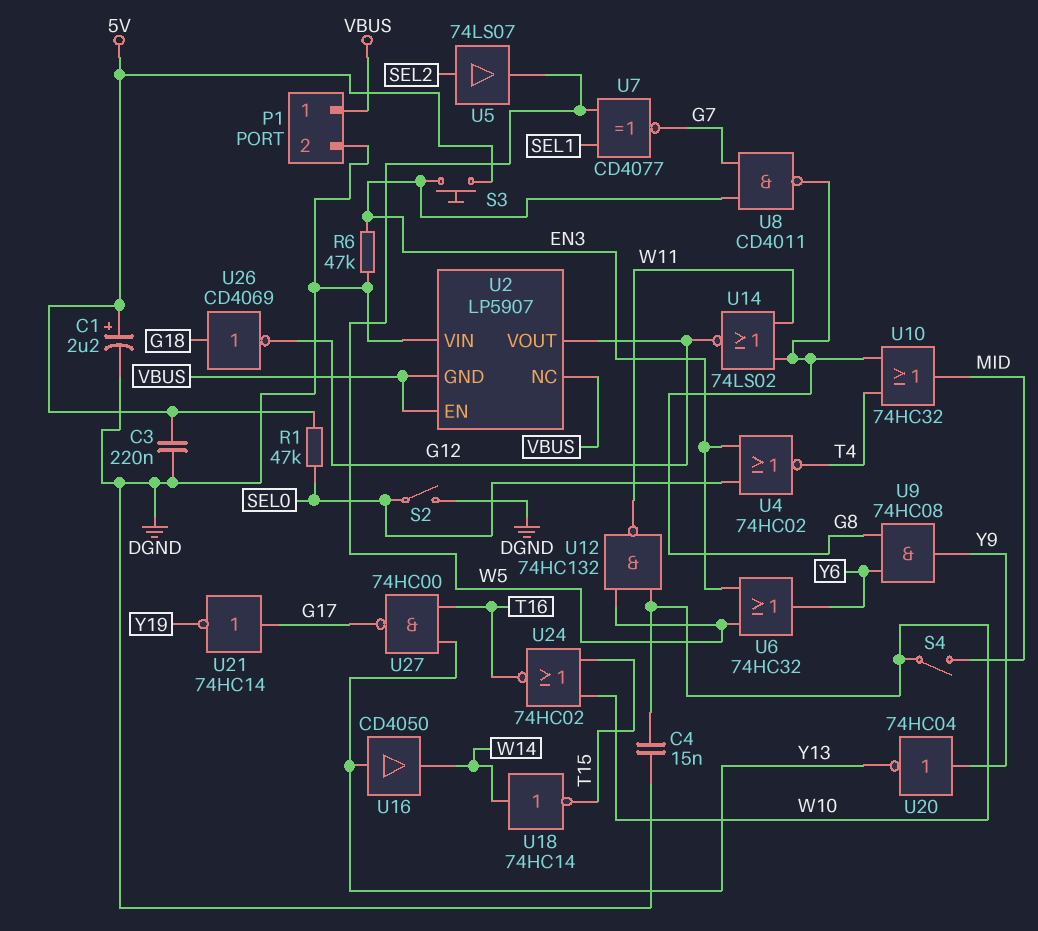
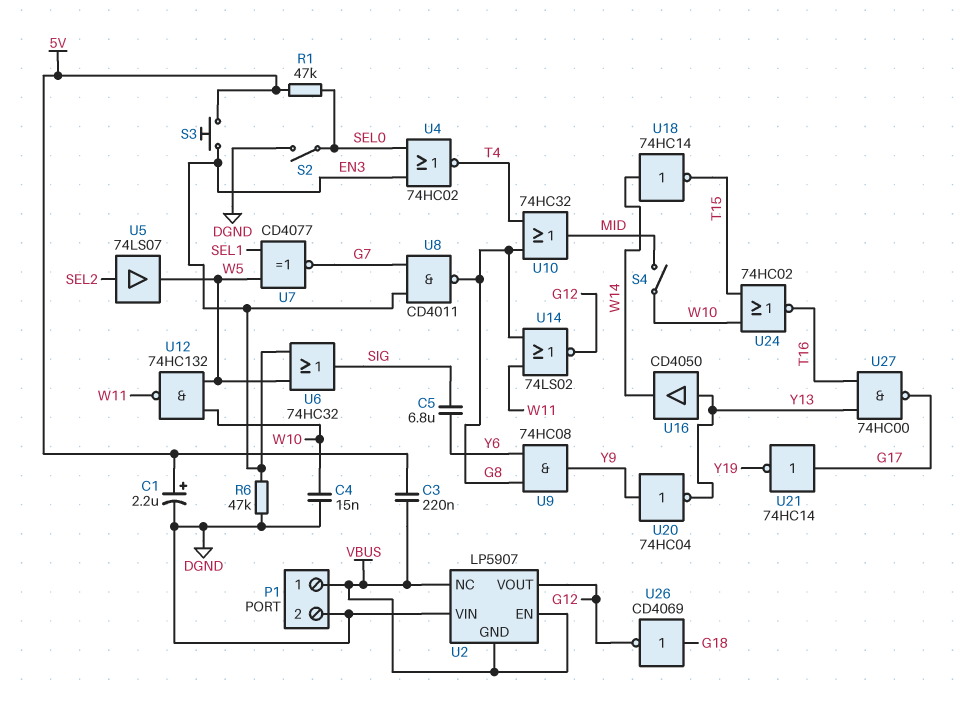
C3: 220nF (5V, DGND) -> 220nF (5V, VBUS)
C5: none -> 6.8uF (SIG, Y6)
U6: OR 74HC32 (in EN3, in W5, out Y6) -> OR 74HC32 (in EN3, in W5, out SIG)

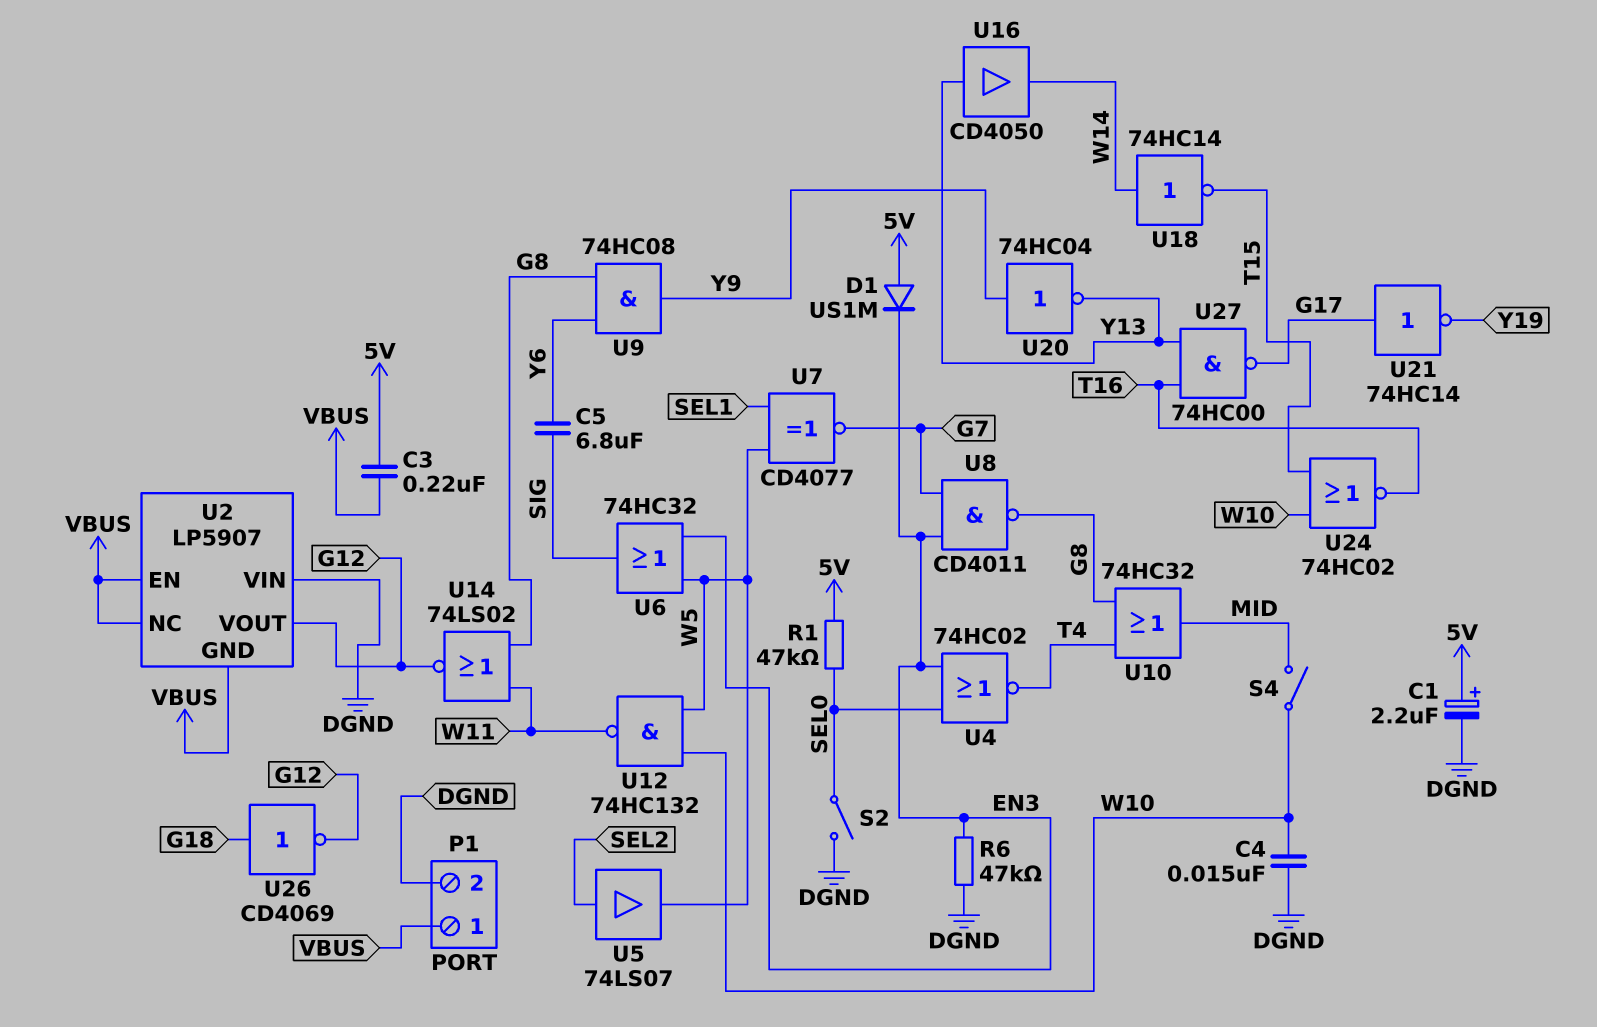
D1: none -> diode US1M (A 5V, K EN3)
S3: button (5V, EN3) -> none

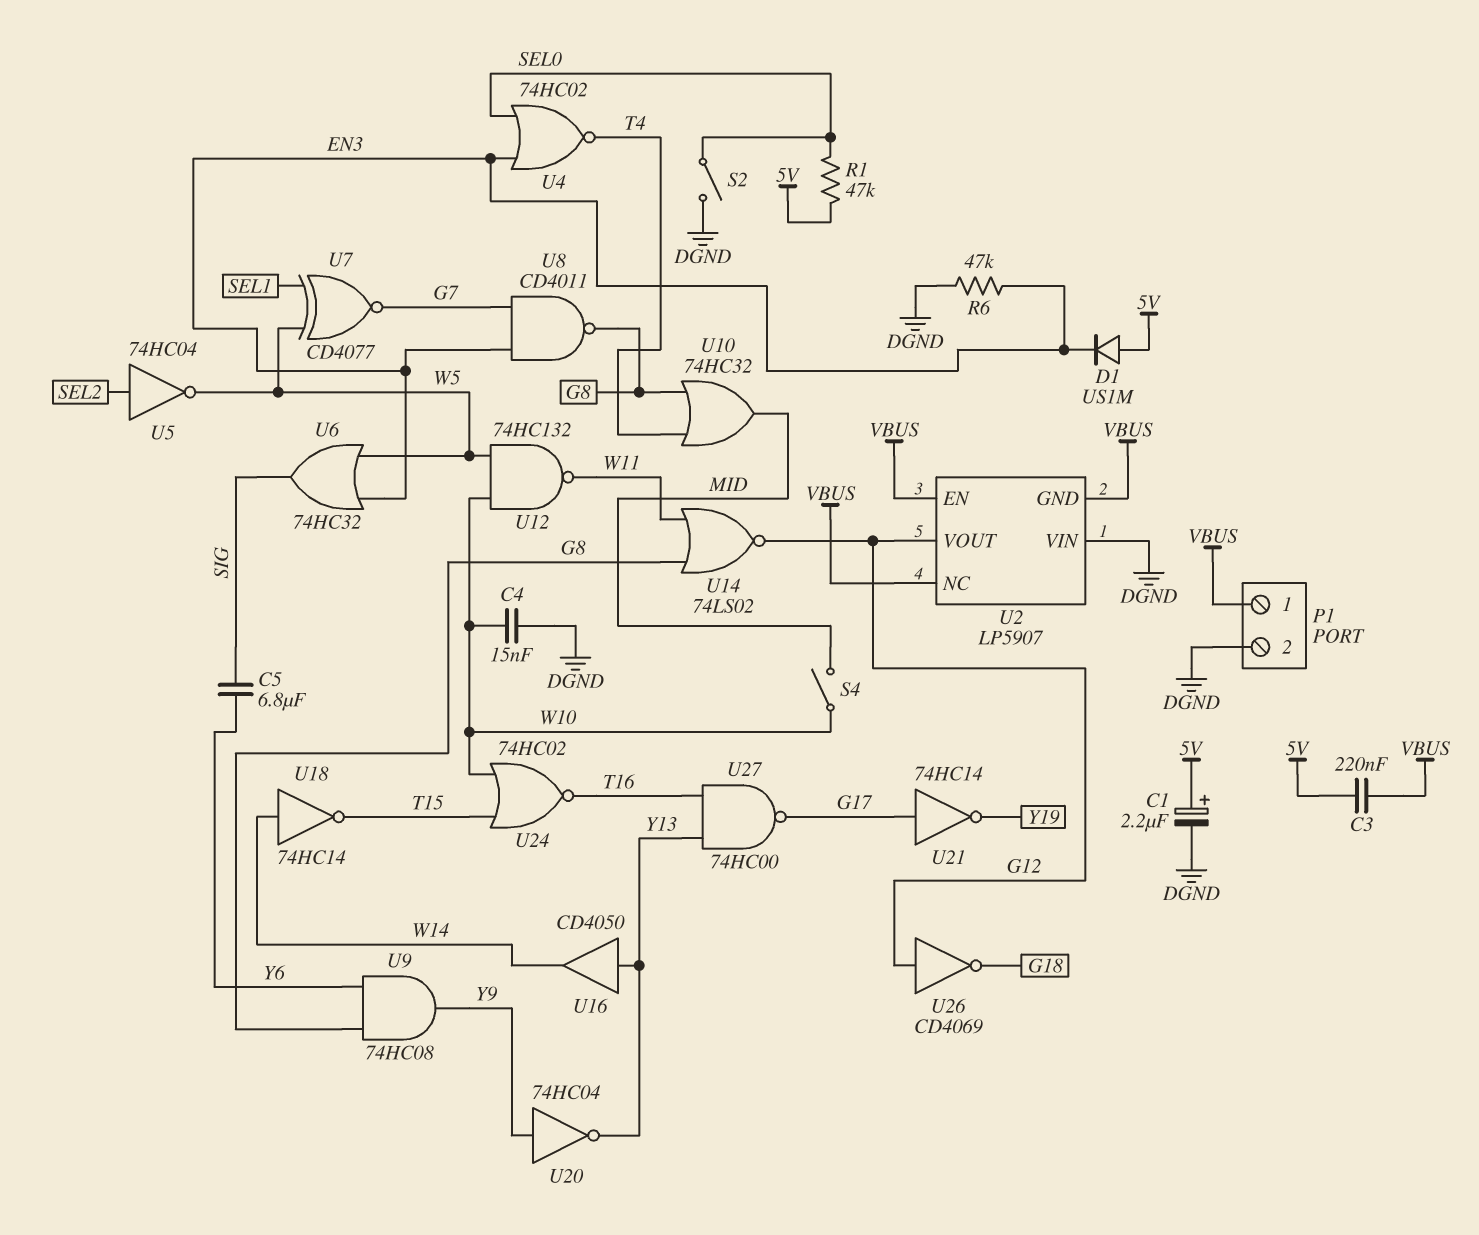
U5: buffer 74LS07 (in SEL2, out W5) -> NOT 74HC04 (in SEL2, out W5)
U26: NOT CD4069 (in G18, out G12) -> NOT CD4069 (in G12, out G18)

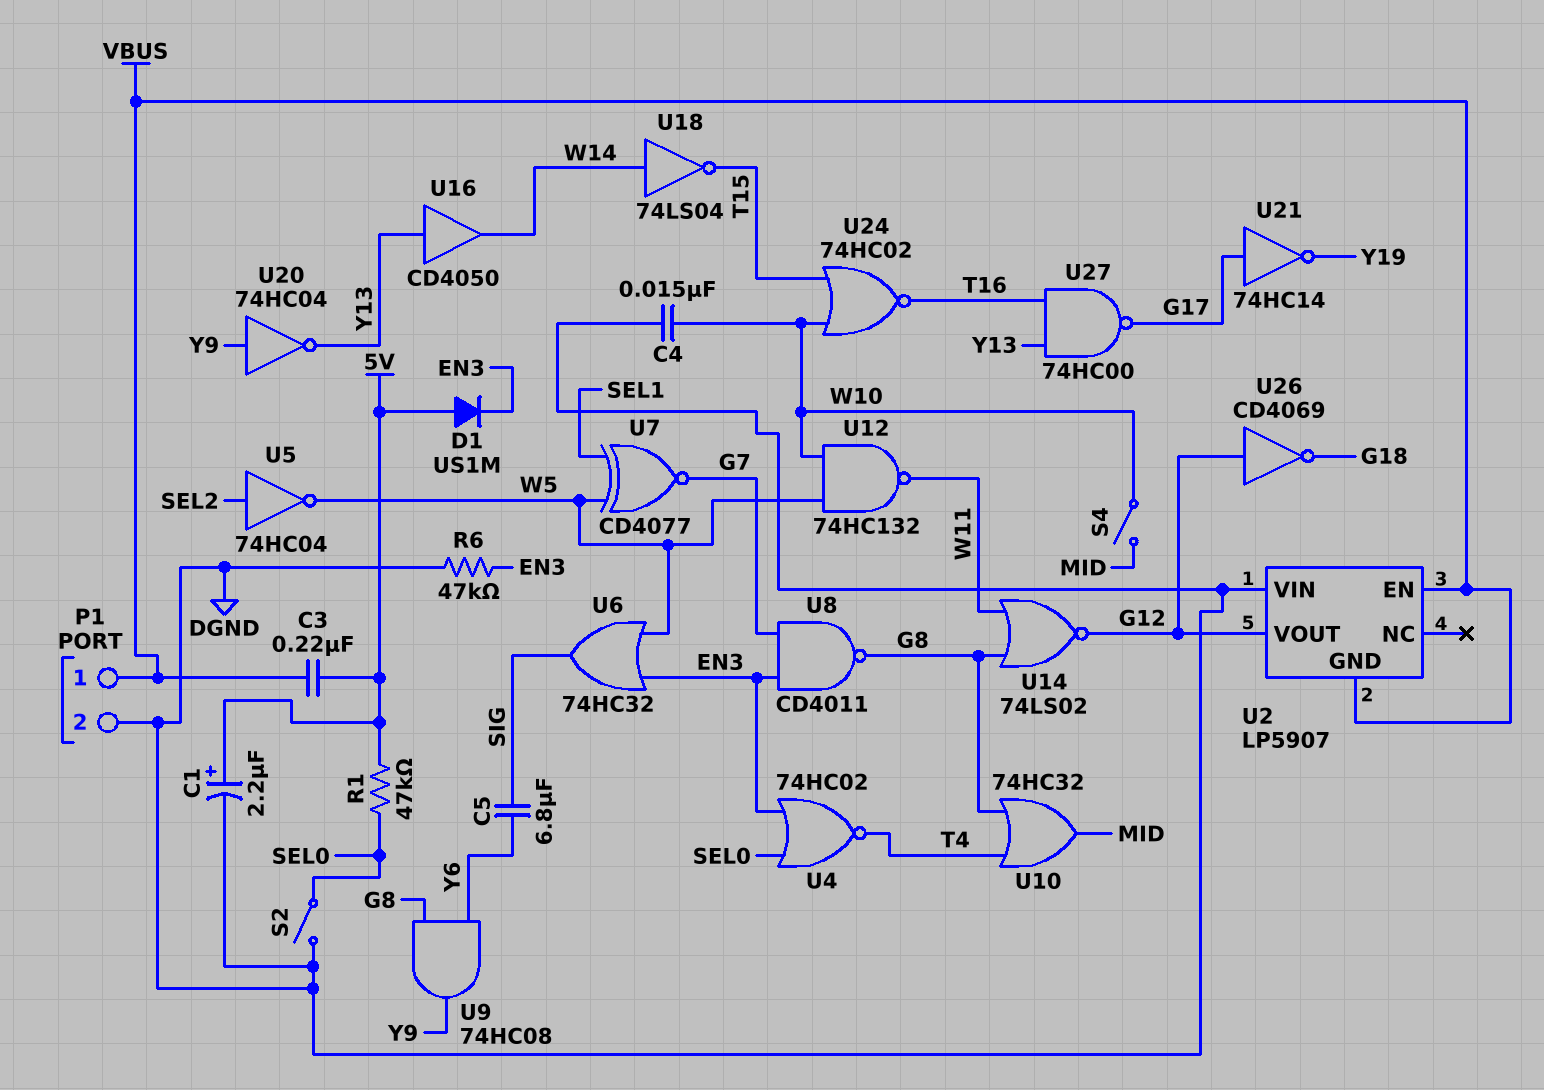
U2 pin NC: VBUS -> none
U18: NOT 74HC14 (in W14, out T15) -> NOT 74LS04 (in W14, out T15)

